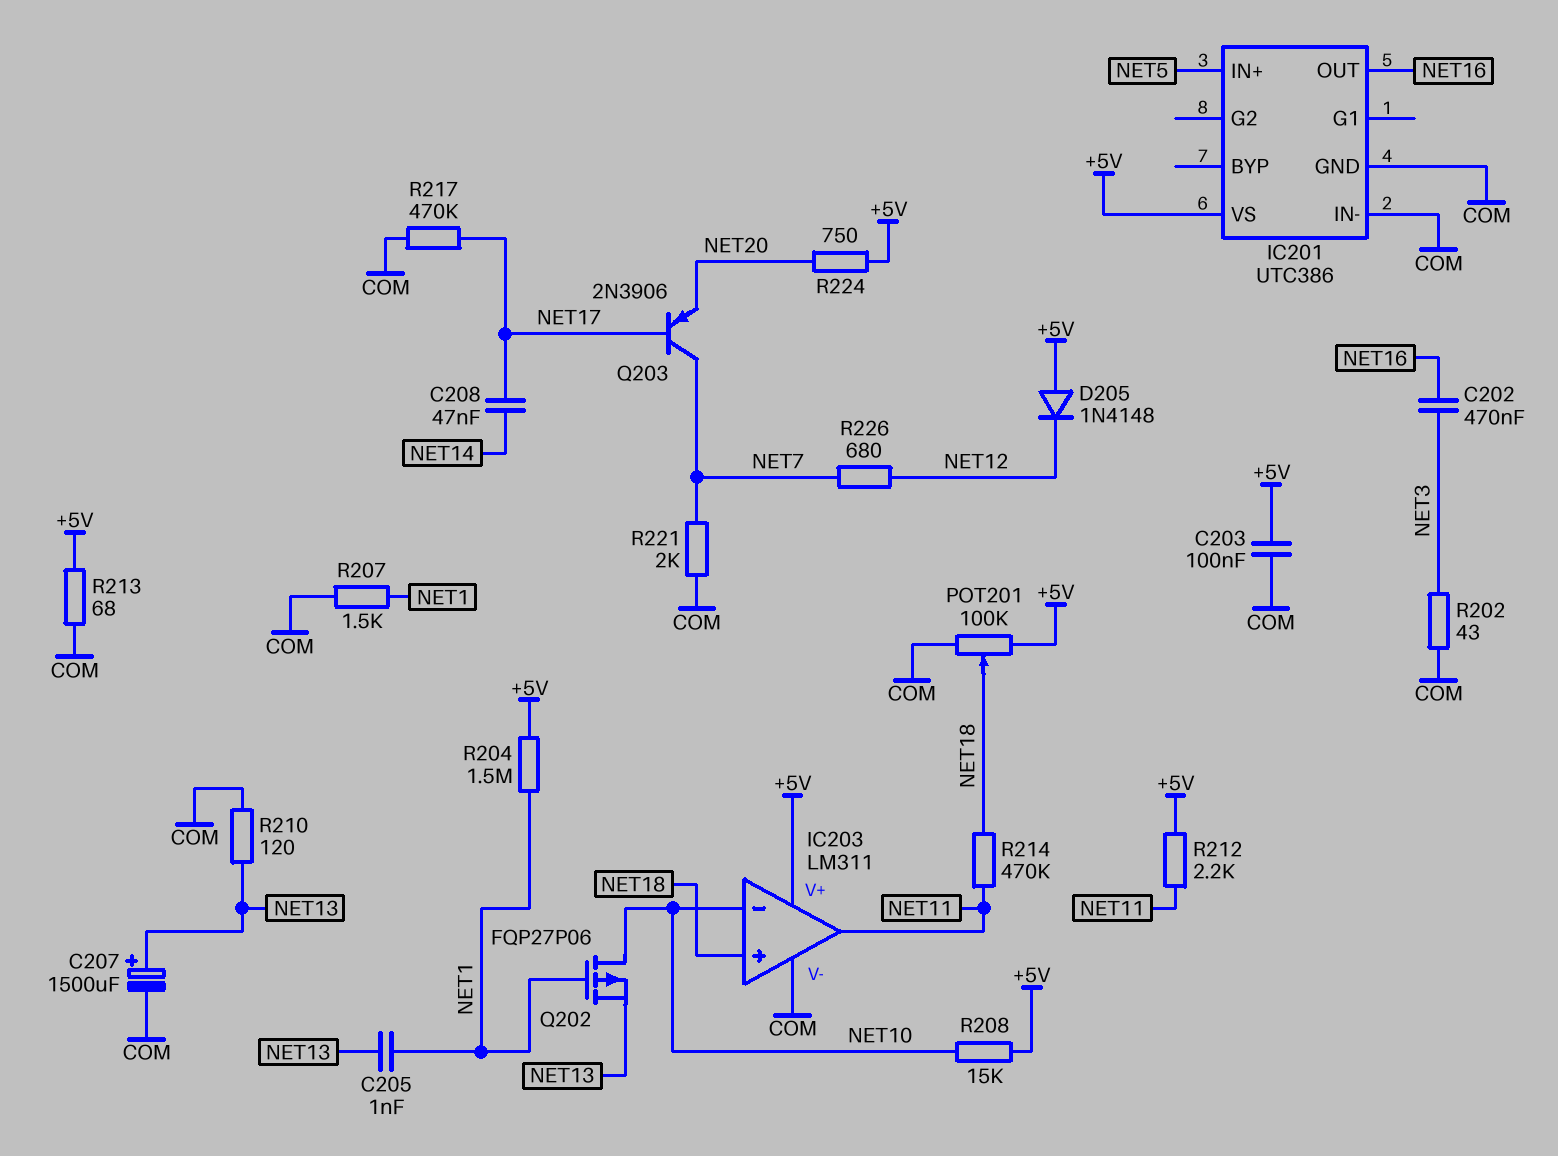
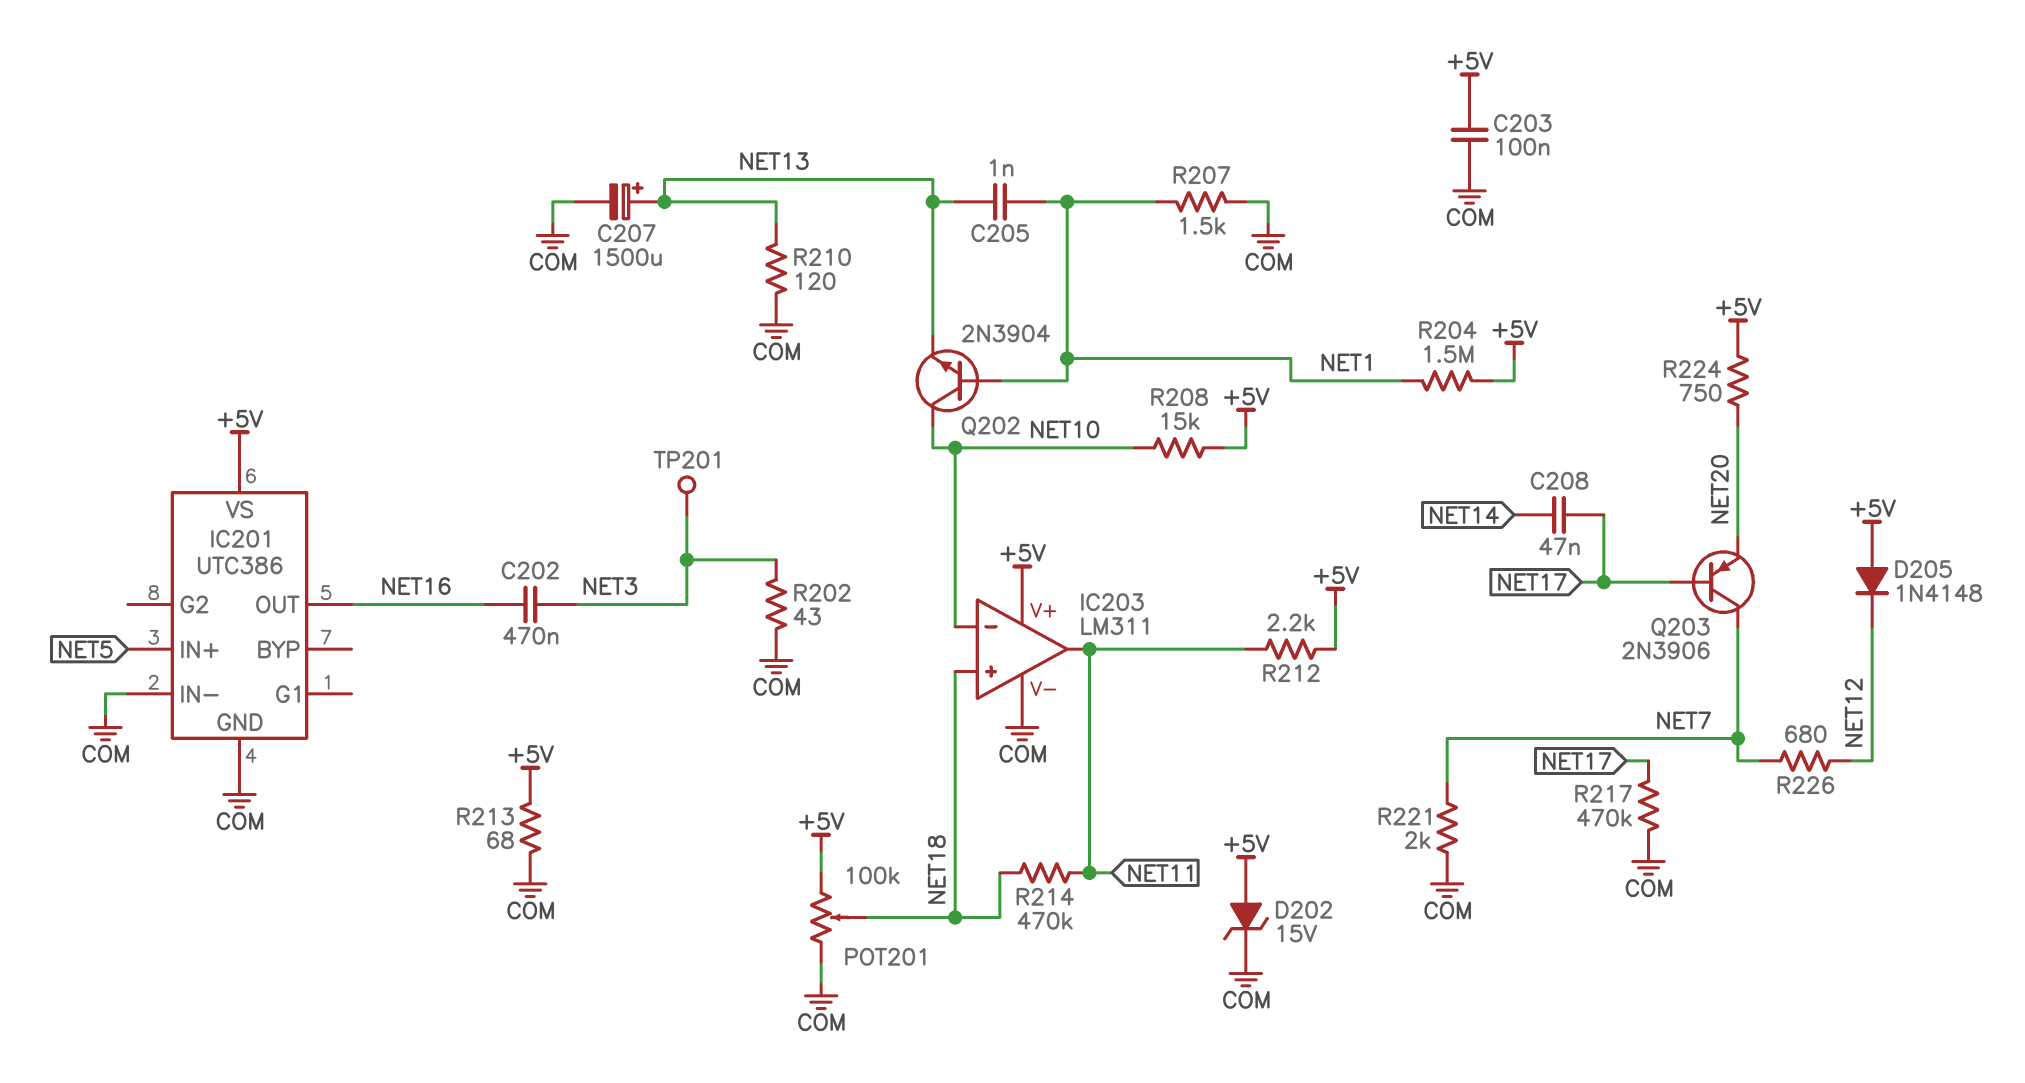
D202: none -> zener 15V (A +5V, K COM)
Q202: PMOS FQP27P06 (G NET1, D NET10, S NET13) -> NPN 2N3904 (B NET1, C NET10, E NET13)
TP201: none -> test point (NET3)

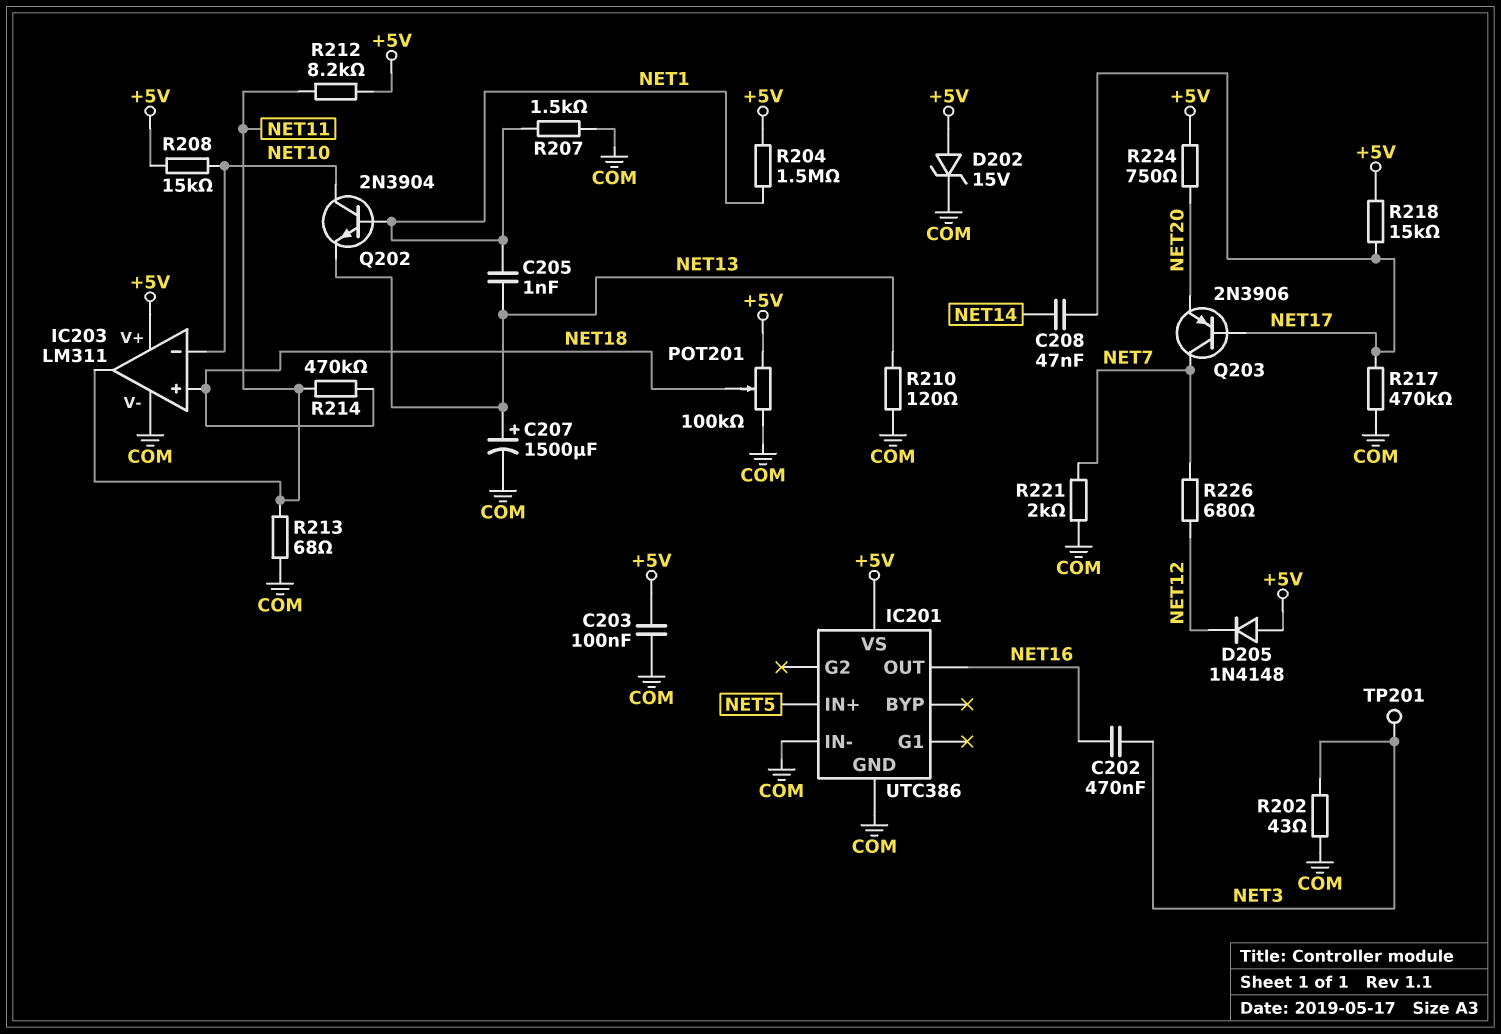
R212: 2.2k (+5V, NET11) -> 8.2k (+5V, NET11)
R213: 68 (+5V, COM) -> 68 (COM, NET11)
R218: none -> 15k (+5V, NET17)

